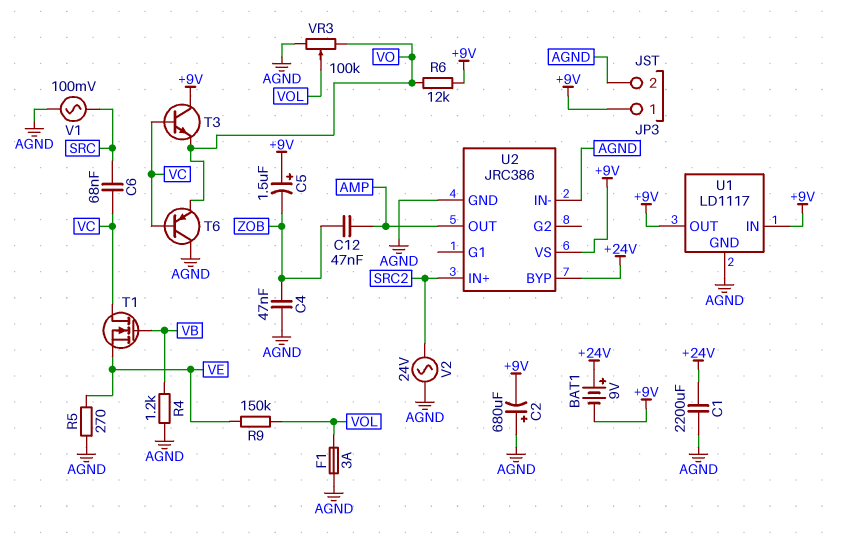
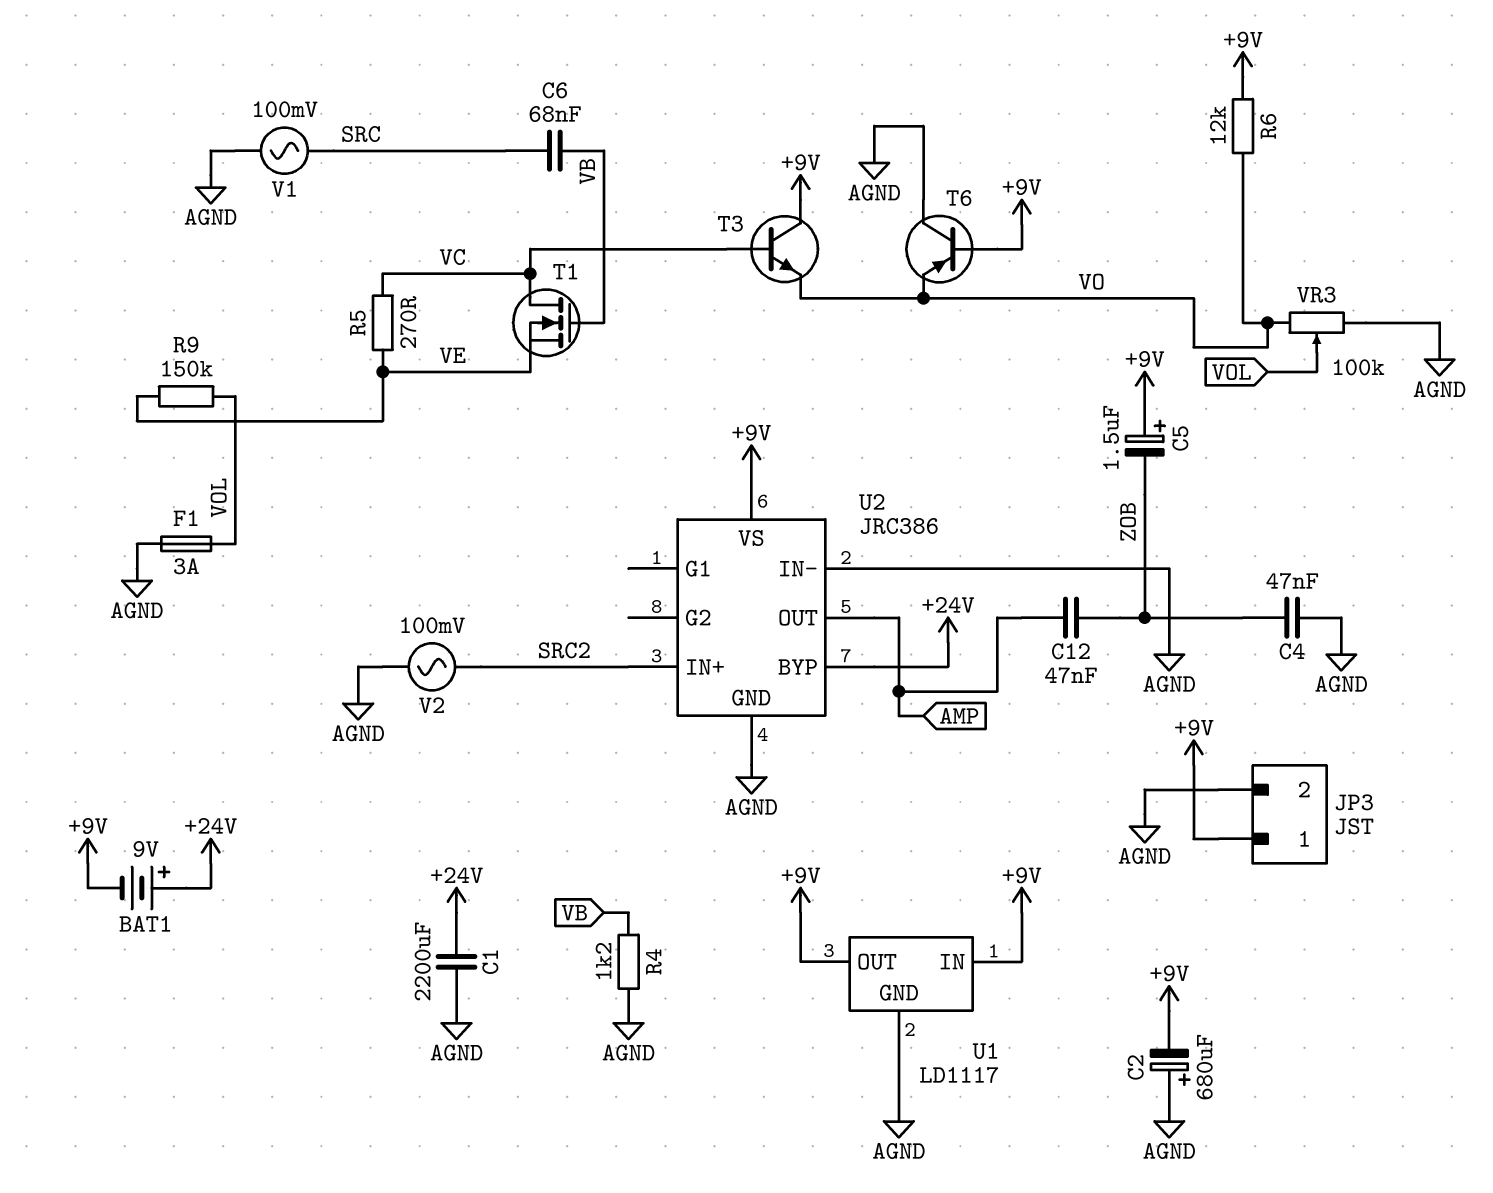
C6: 68nF (SRC, VC) -> 68nF (SRC, VB)
R5: 270 (AGND, VE) -> 270 (VC, VE)
T6: PNP (B VC, C AGND, E VO) -> PNP (B +9V, C AGND, E VO)
V2: AC 24V (AGND, SRC2) -> AC 100mV (AGND, SRC2)

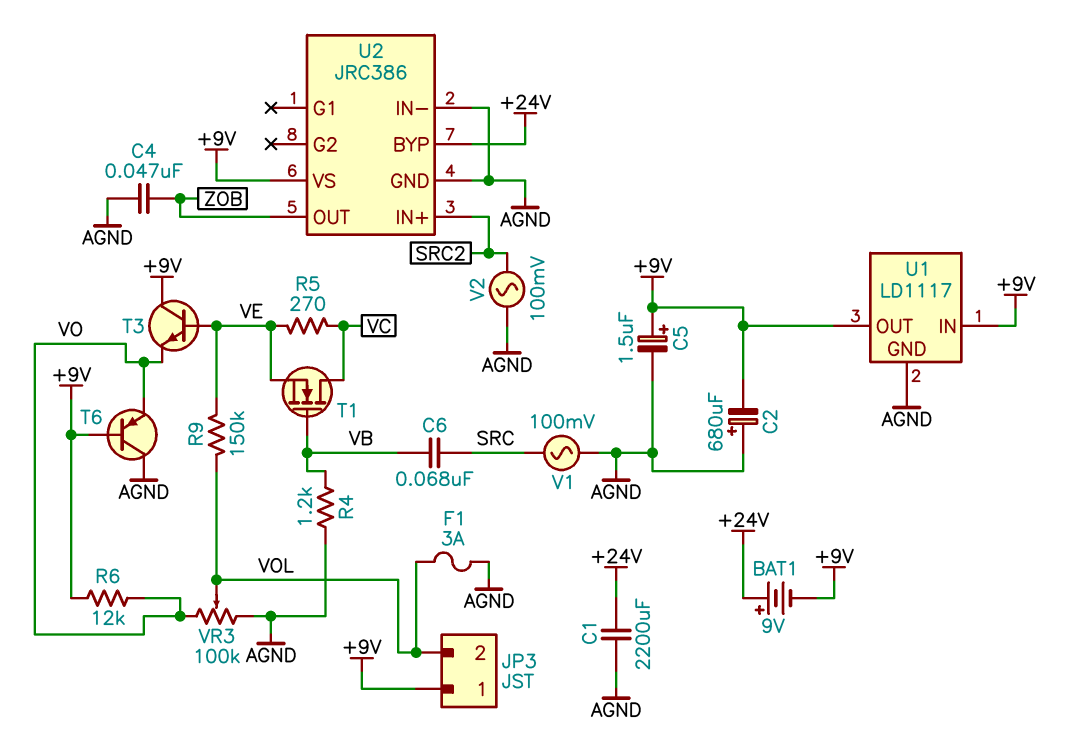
C5: 1.5uF (plus +9V, minus ZOB) -> 1.5uF (plus +9V, minus AGND)
C12: 47nF (AMP, ZOB) -> none
JP3 pin 2: AGND -> VOL
T3: NPN (B VC, C +9V, E VO) -> NPN (B VE, C +9V, E VO)
U2 pin OUT: AMP -> ZOB

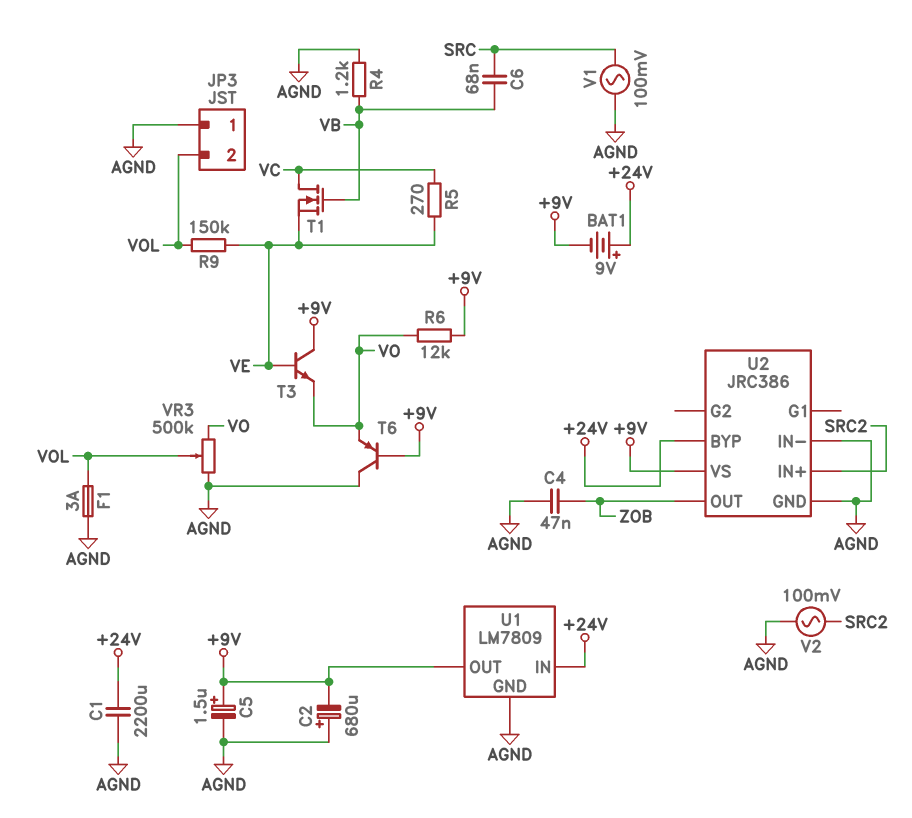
JP3 pin 1: +9V -> AGND
U1: LD1117 -> LM7809
U1 pin IN: +9V -> +24V
VR3: 100k (AGND, VO, wiper VOL) -> 500k (AGND, VO, wiper VOL)

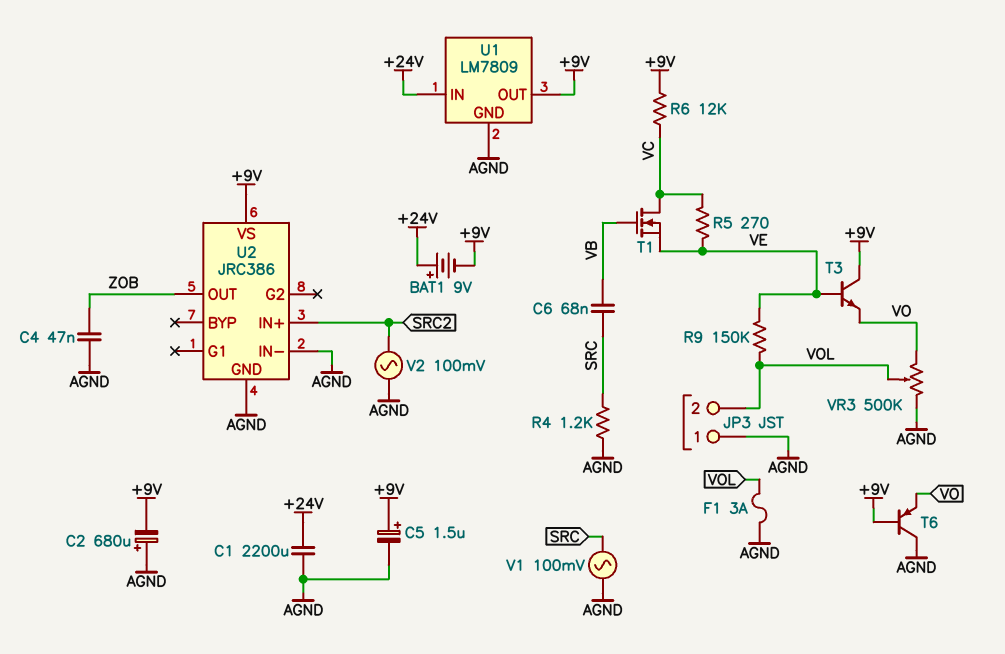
R4: 1.2k (AGND, VB) -> 1.2k (AGND, SRC)
R6: 12k (+9V, VO) -> 12k (+9V, VC)
U2 pin BYP: +24V -> none

